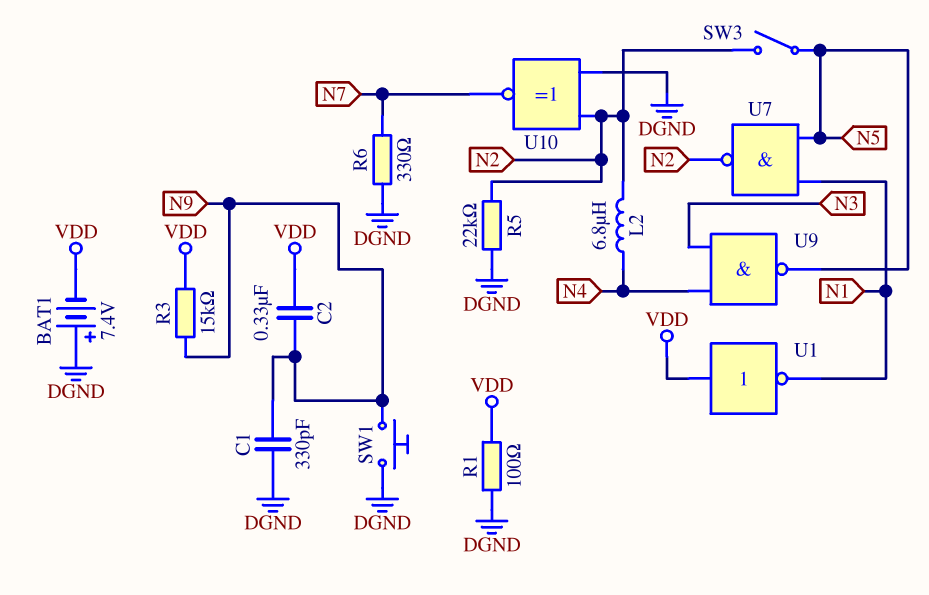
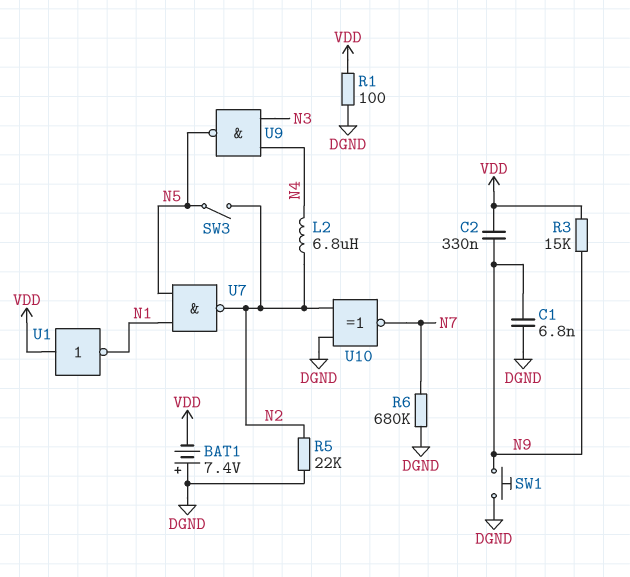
C1: 330pF (DGND, N9) -> 6.8nF (DGND, N9)
R6: 330 (DGND, N7) -> 680k (DGND, N7)

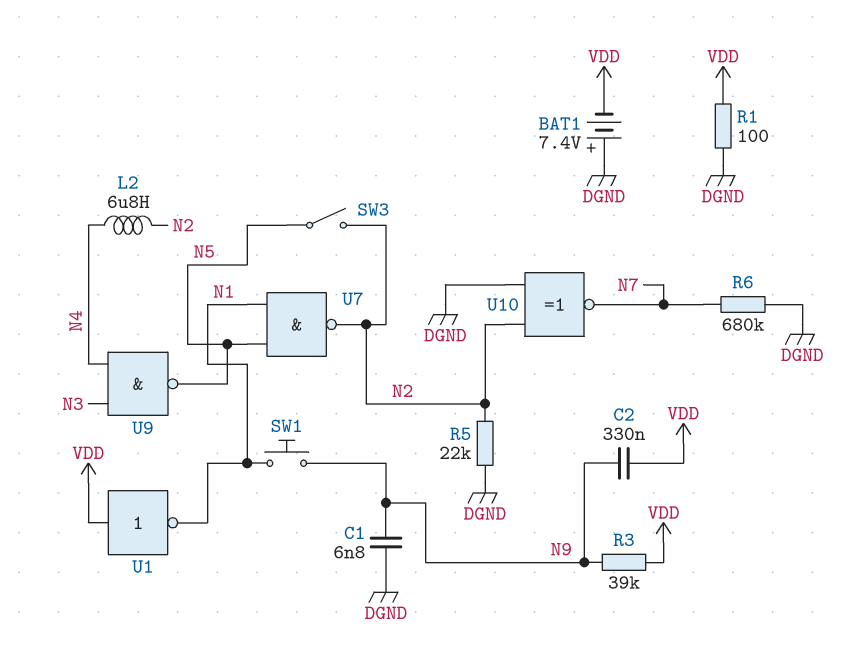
R3: 15k (N9, VDD) -> 39k (N9, VDD)
SW1: button (DGND, N9) -> button (N1, N9)

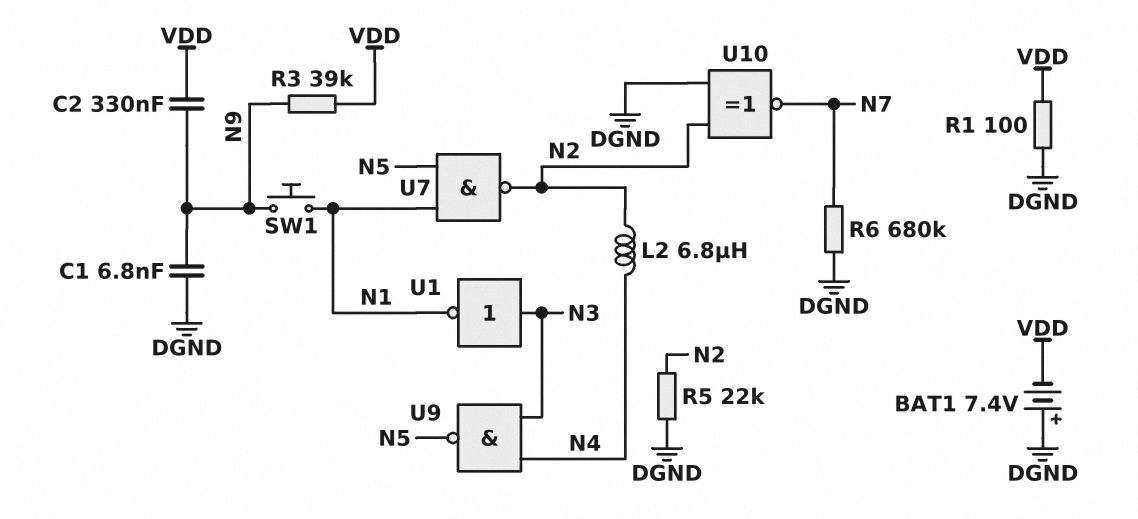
SW3: switch (N2, N5) -> none
U1: NOT (in VDD, out N1) -> NOT (in N3, out N1)

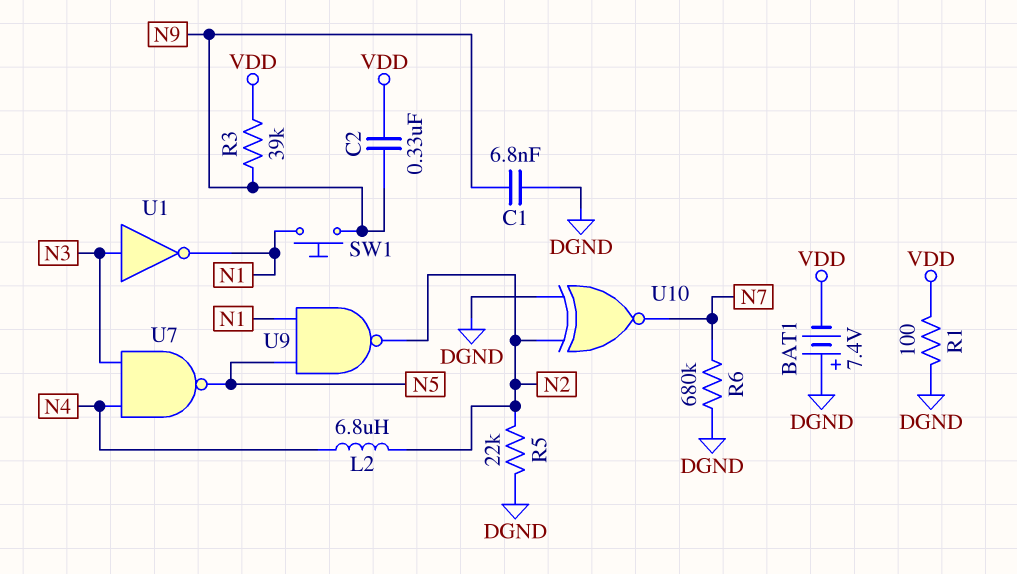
U7: NAND (in N1, in N5, out N2) -> NAND (in N3, in N4, out N5)
U9: NAND (in N3, in N4, out N5) -> NAND (in N1, in N5, out N2)

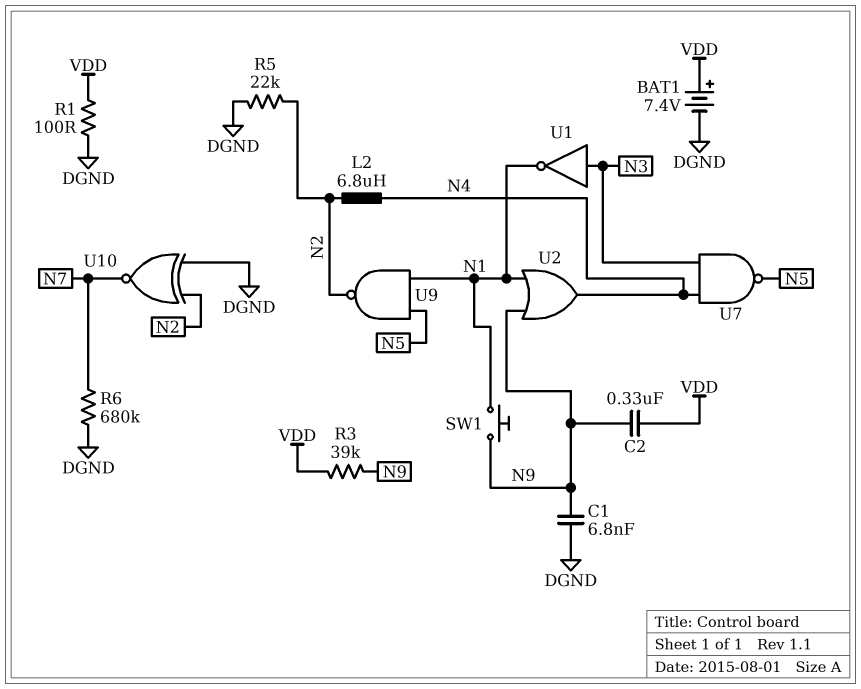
BAT1: 7.4V (plus DGND, minus VDD) -> 7.4V (plus VDD, minus DGND)
U2: none -> OR (in N1, in N9, out N4)

